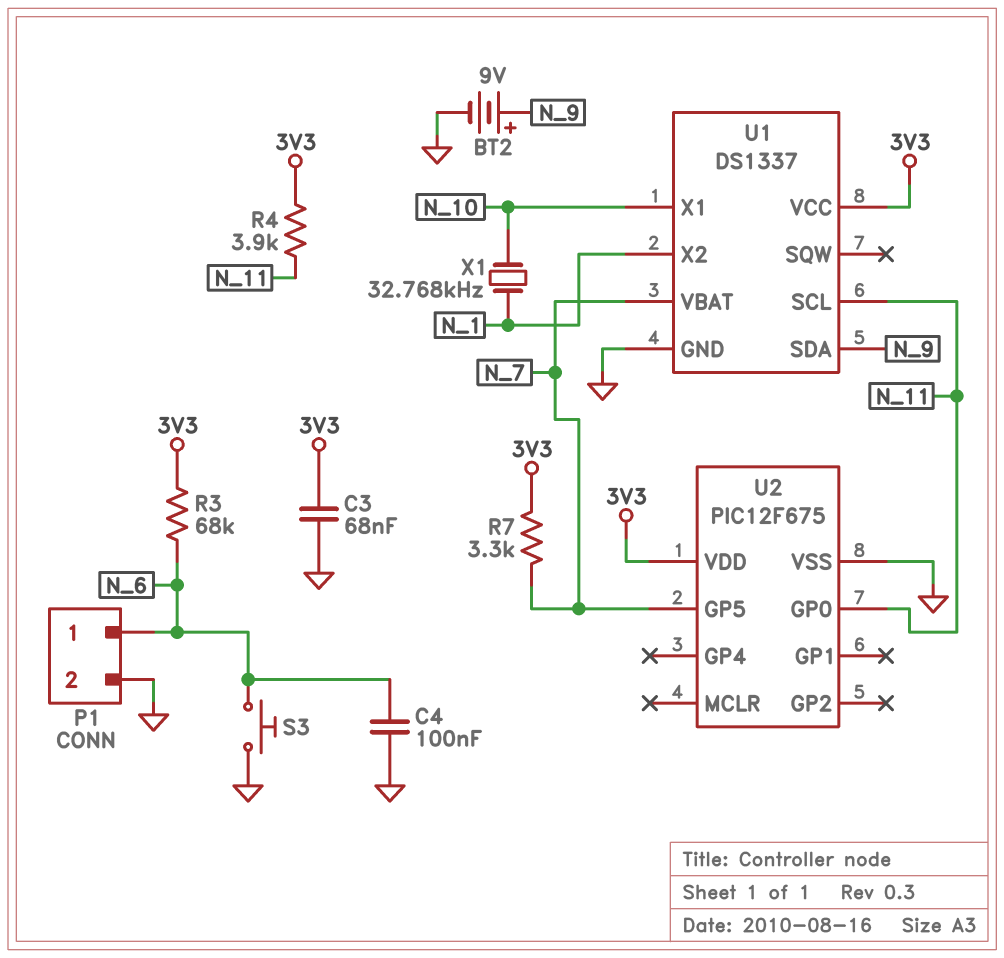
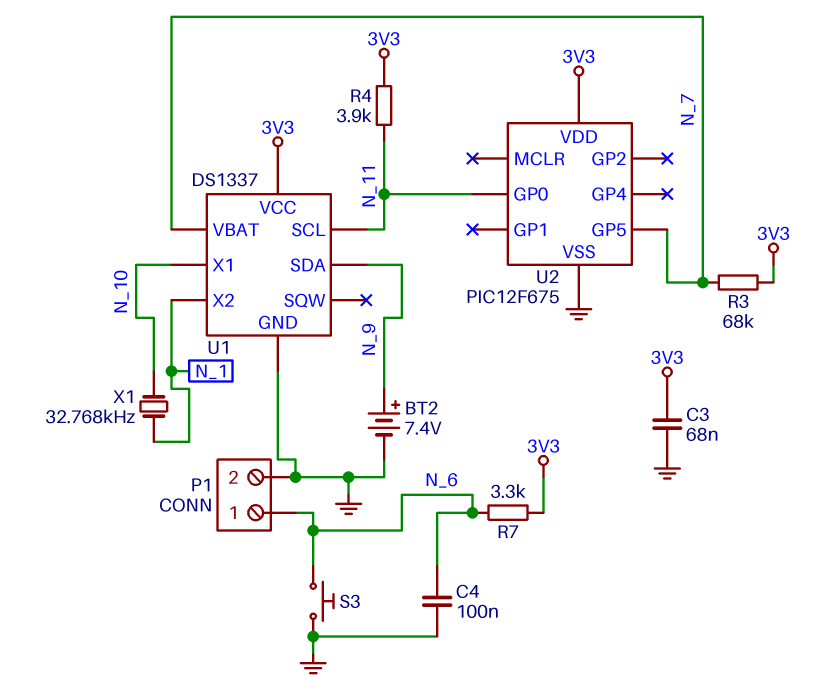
BT2: 9V (plus N_9, minus GND) -> 7.4V (plus N_9, minus GND)
R3: 68k (3V3, N_6) -> 68k (3V3, N_7)
R7: 3.3k (3V3, N_7) -> 3.3k (3V3, N_6)

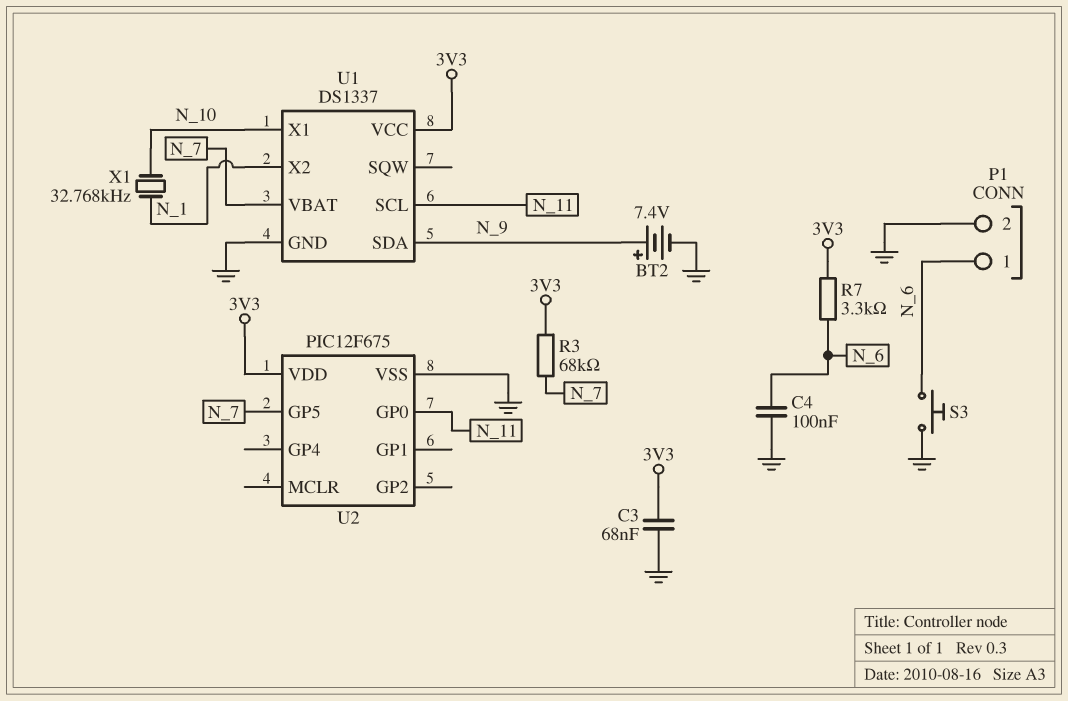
R4: 3.9k (3V3, N_11) -> none

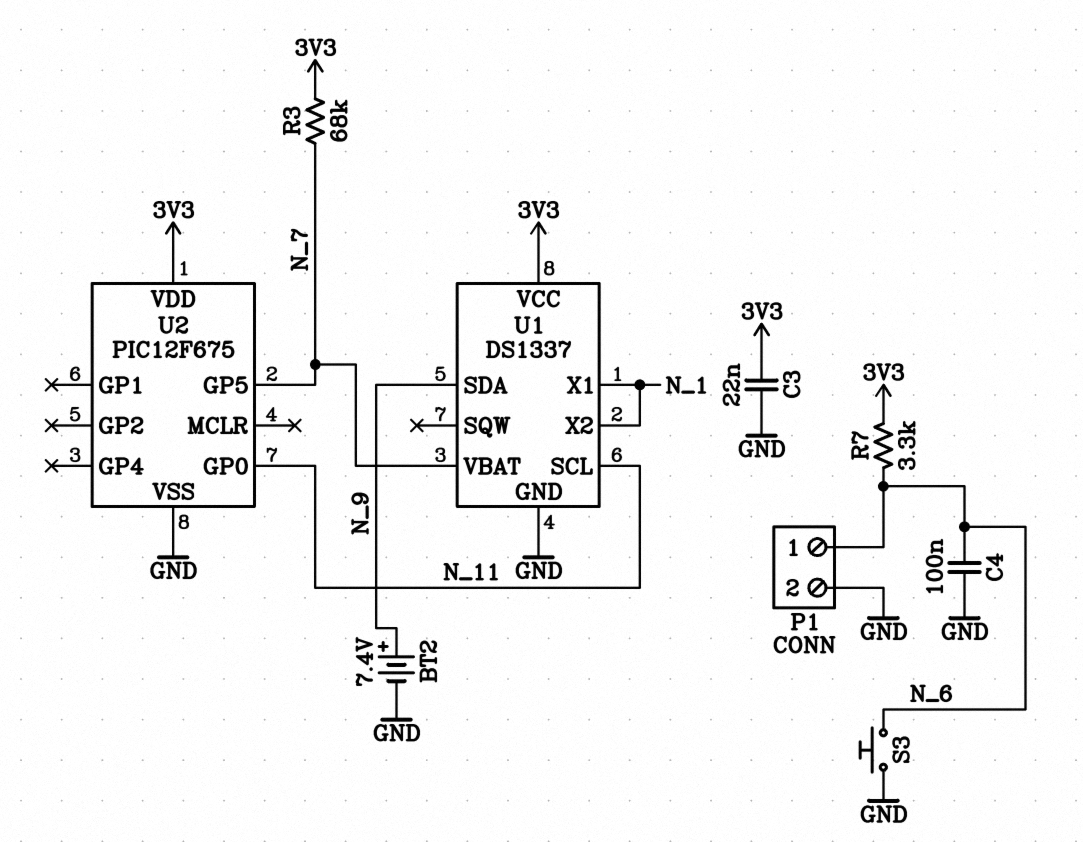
C3: 68nF (3V3, GND) -> 22nF (3V3, GND)
U1 pin X1: N_10 -> N_1
X1: 32.768kHz (N_1, N_10) -> none

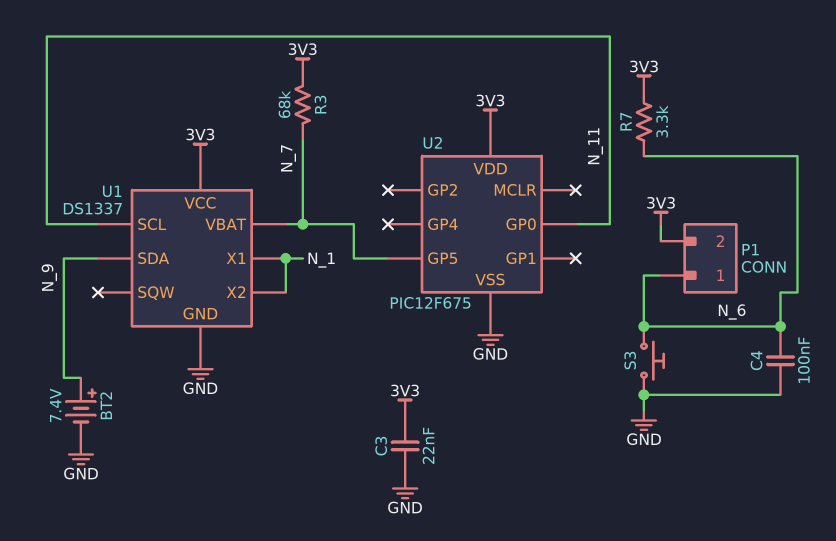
P1 pin 2: GND -> 3V3

